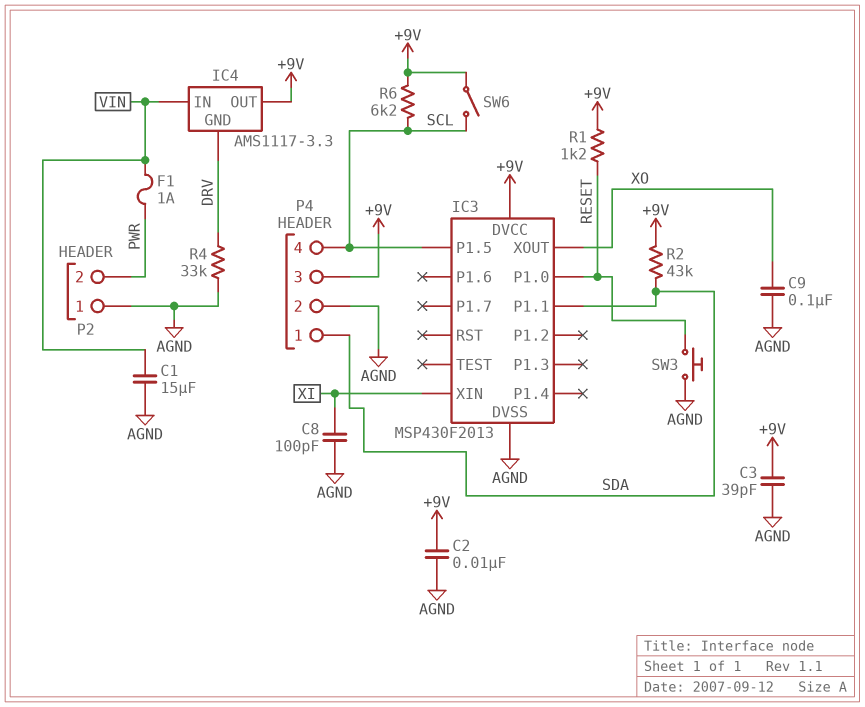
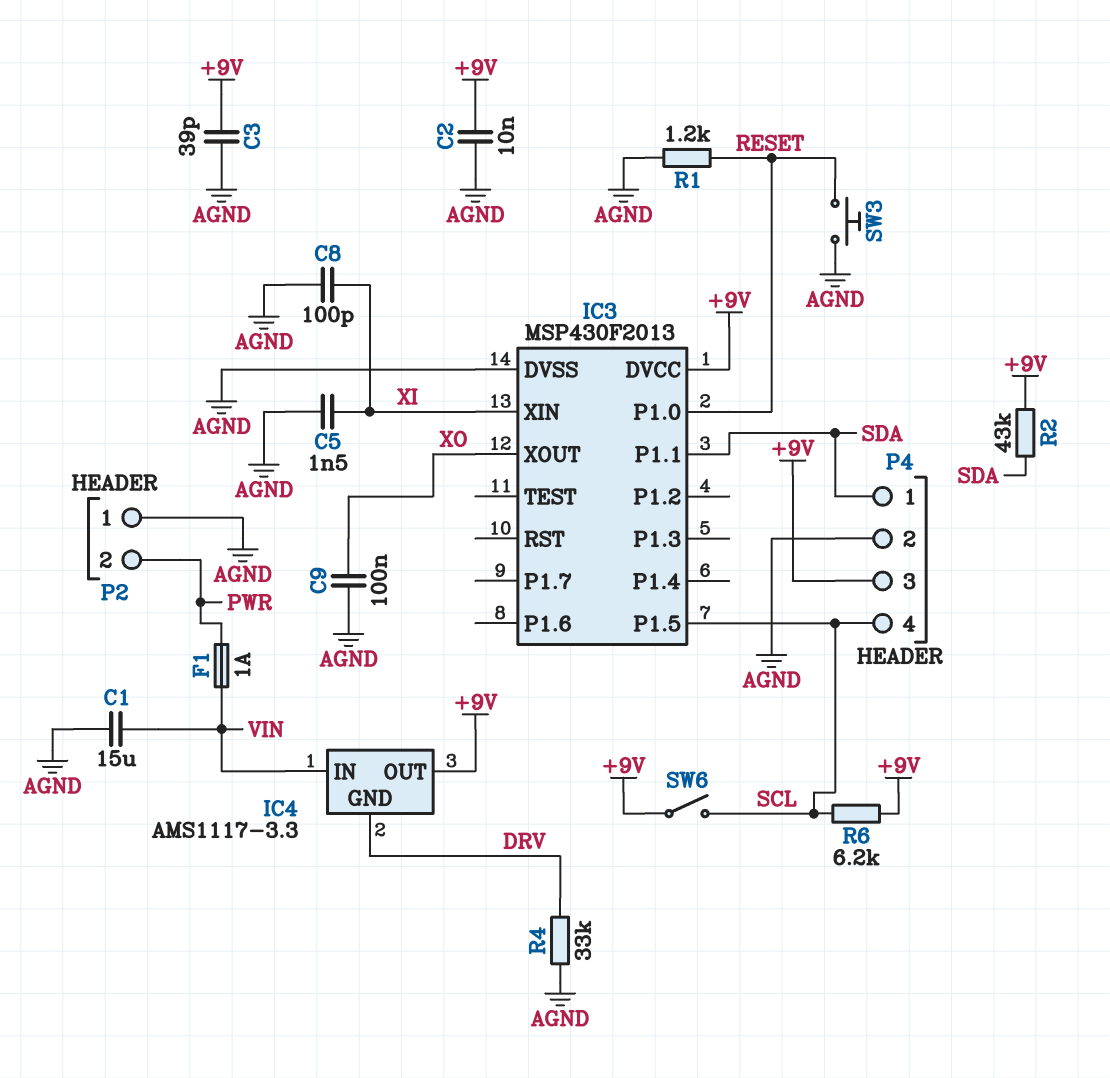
C5: none -> 1.5nF (AGND, XI)
R1: 1.2k (+9V, RESET) -> 1.2k (AGND, RESET)

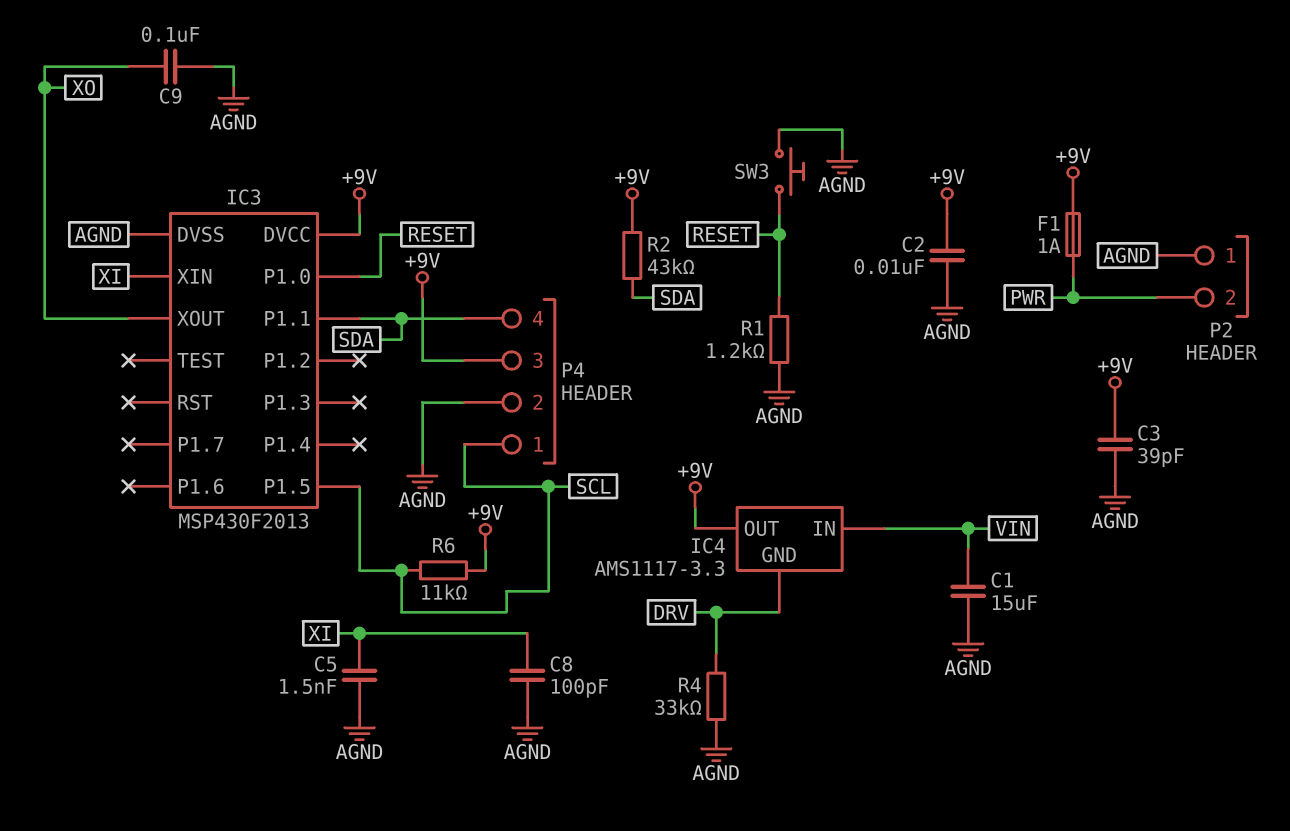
F1: 1A (PWR, VIN) -> 1A (+9V, PWR)
P4 pin 1: SDA -> SCL
P4 pin 4: SCL -> SDA
R6: 6.2k (+9V, SCL) -> 11k (+9V, SCL)
SW6: switch (+9V, SCL) -> none

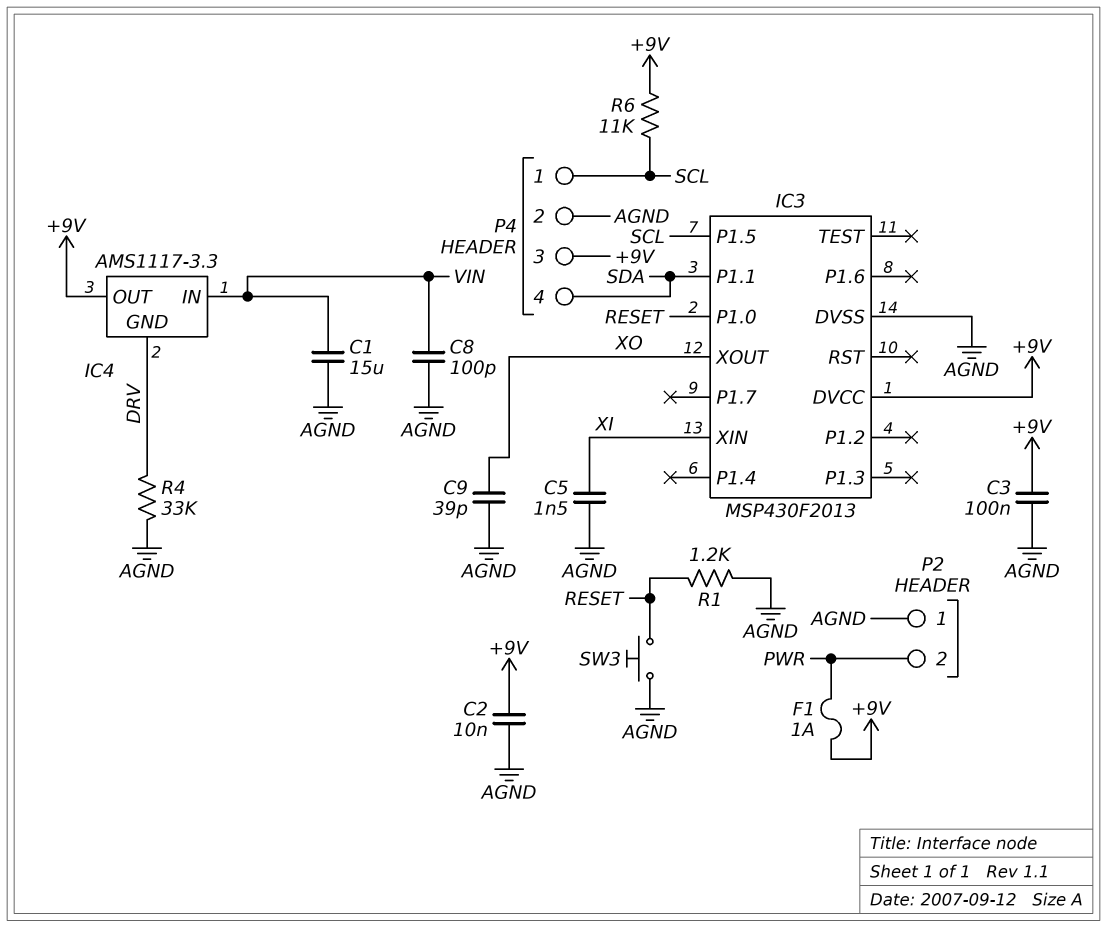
C3: 39pF (+9V, AGND) -> 100nF (+9V, AGND)
C8: 100pF (AGND, XI) -> 100pF (AGND, VIN)
C9: 100nF (AGND, XO) -> 39pF (AGND, XO)
R2: 43k (+9V, SDA) -> none

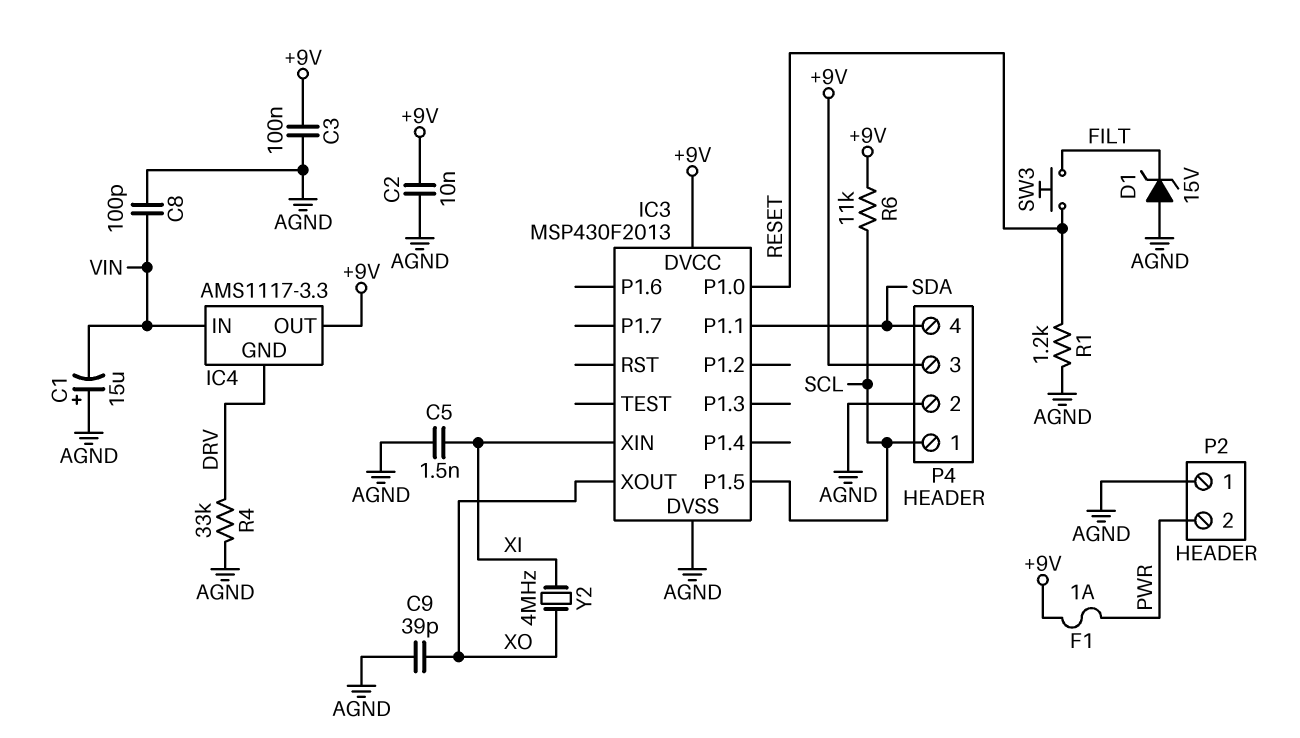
C1: 15uF (AGND, VIN) -> 15uF (plus AGND, minus VIN)
D1: none -> zener 15V (A AGND, K FILT)
SW3: button (AGND, RESET) -> button (FILT, RESET)
Y2: none -> 4MHz (XI, XO)

